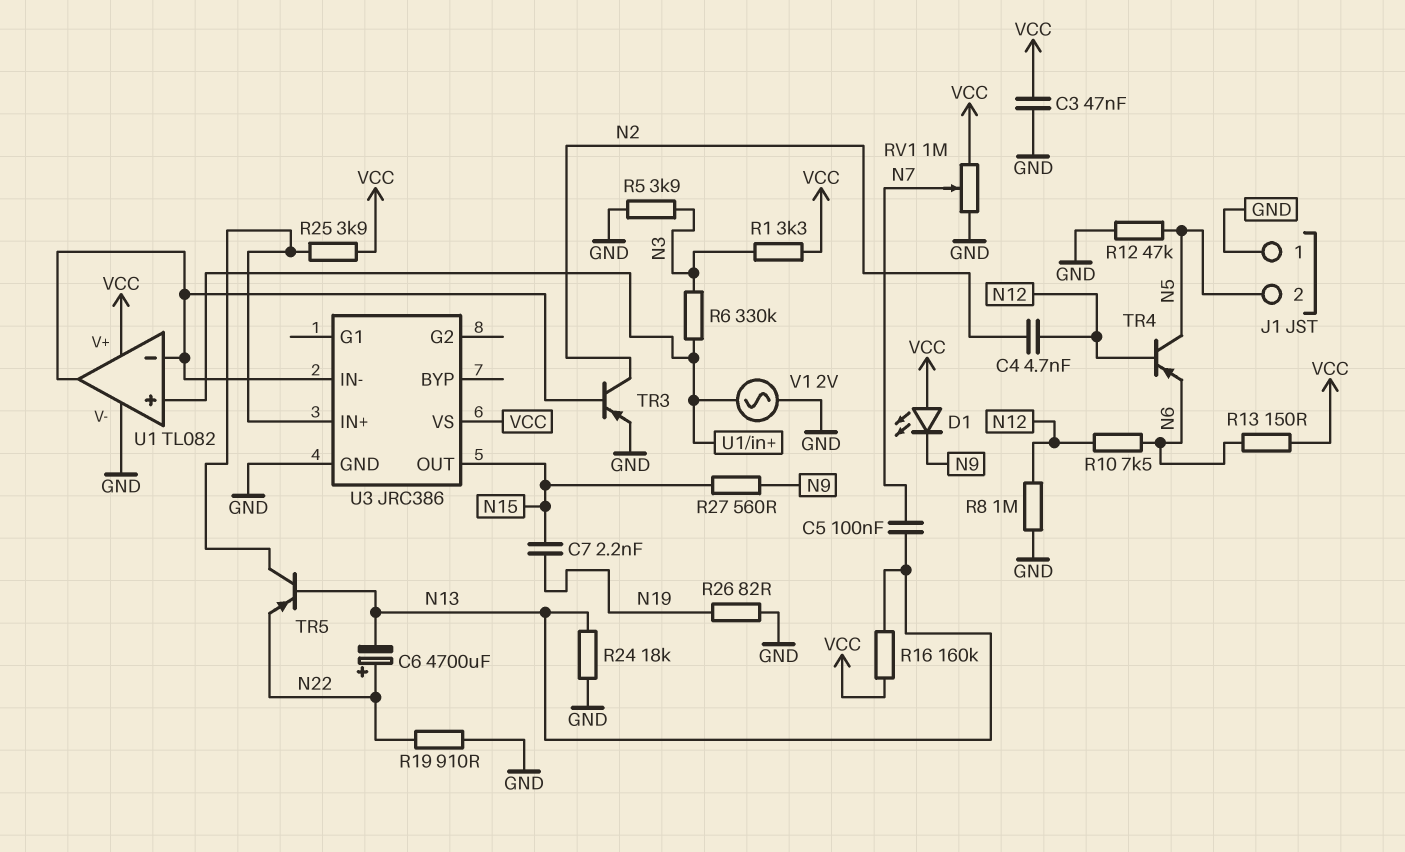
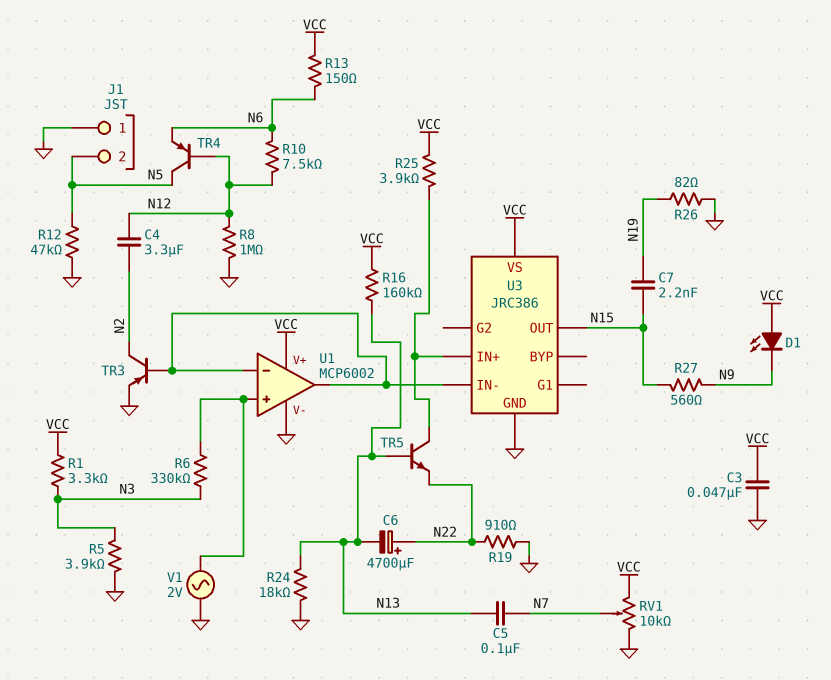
C4: 4.7nF (N2, N12) -> 3.3uF (N2, N12)
RV1: 1M (GND, VCC, wiper N7) -> 10k (GND, VCC, wiper N7)
TR5: PNP (B N13, C U3/IN+, E N22) -> NPN (B N13, C U3/IN+, E N22)
U1: TL082 -> MCP6002

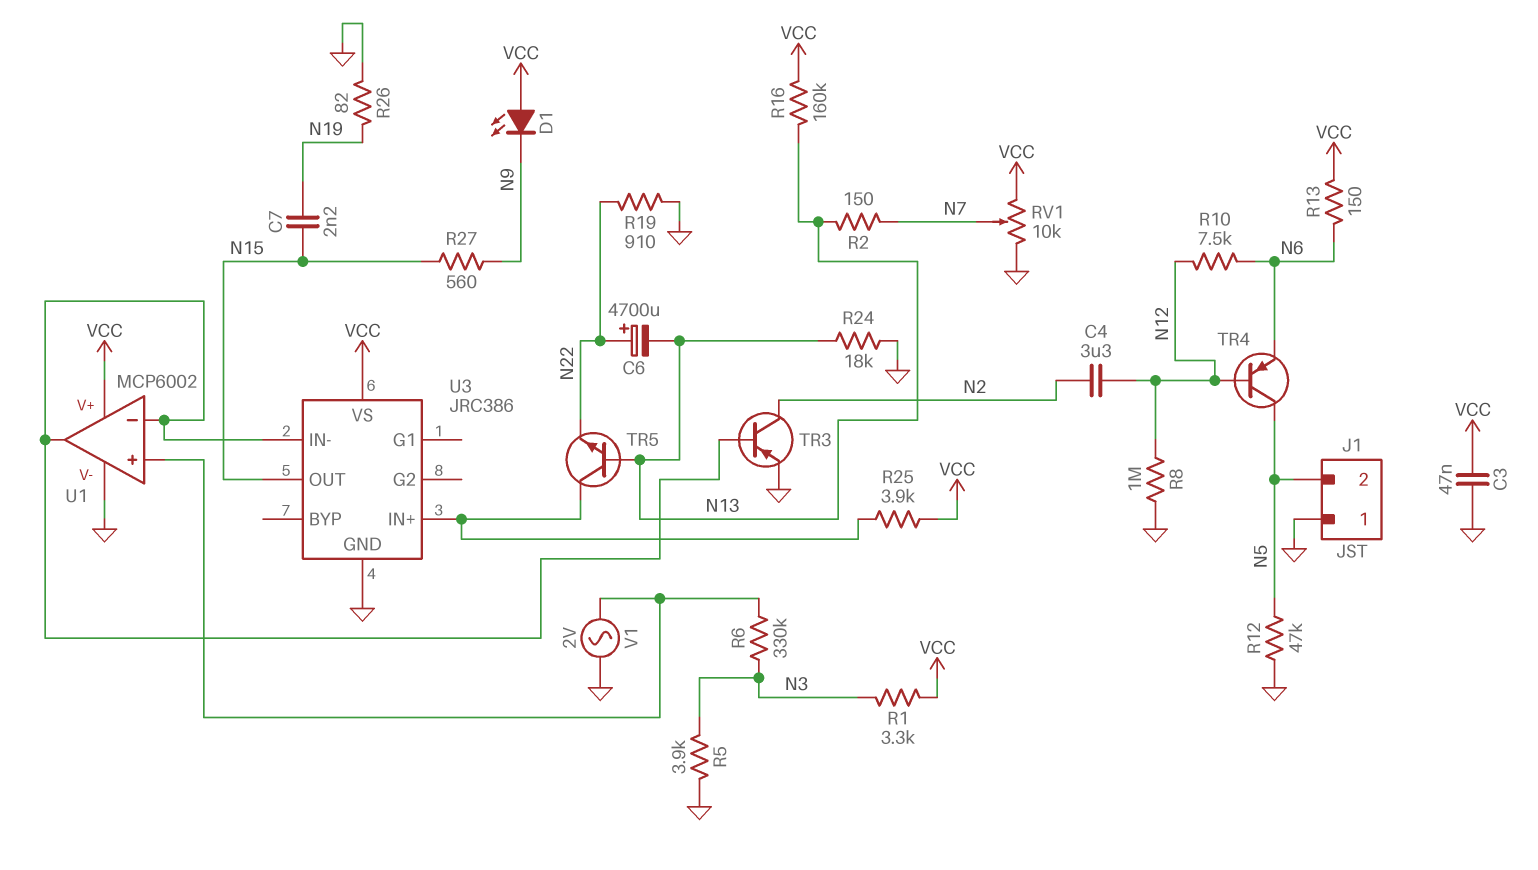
C5: 100nF (N7, N13) -> none
R2: none -> 150 (N7, N13)

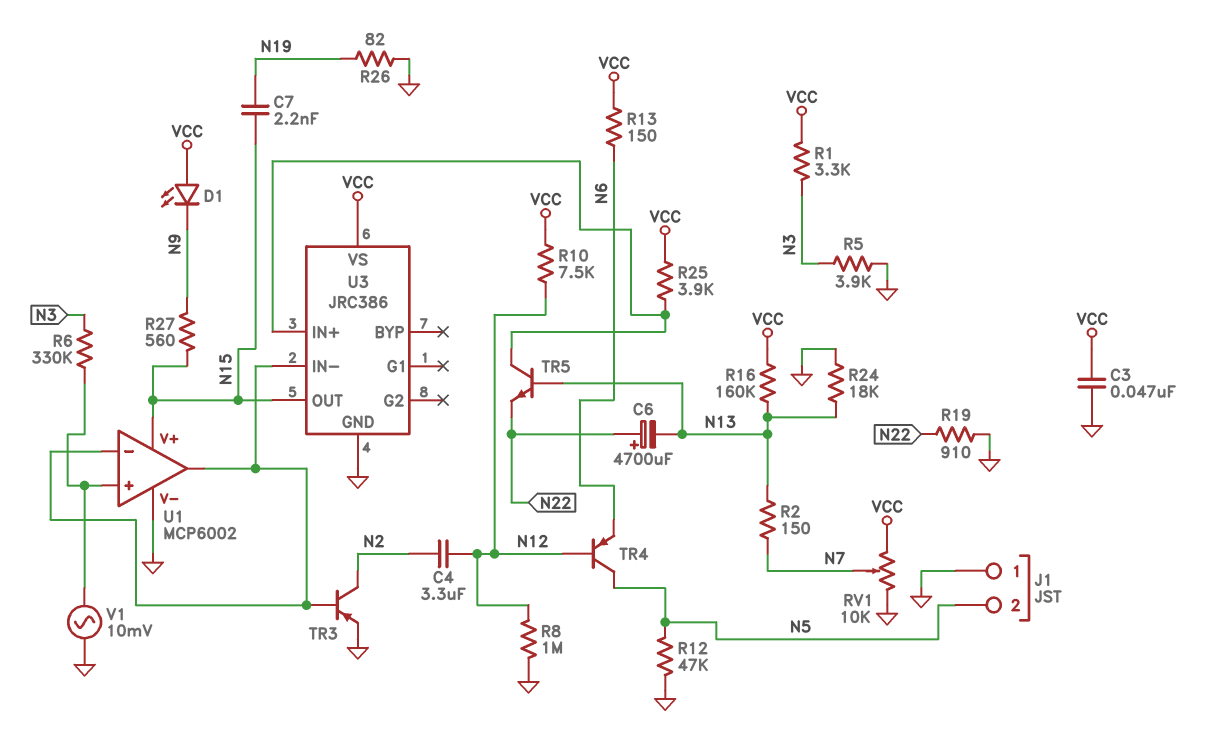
R10: 7.5k (N6, N12) -> 7.5k (N12, VCC)
U1 pin V+: VCC -> N15
V1: AC 2V (GND, U1/in+) -> AC 10mV (GND, U1/in+)

